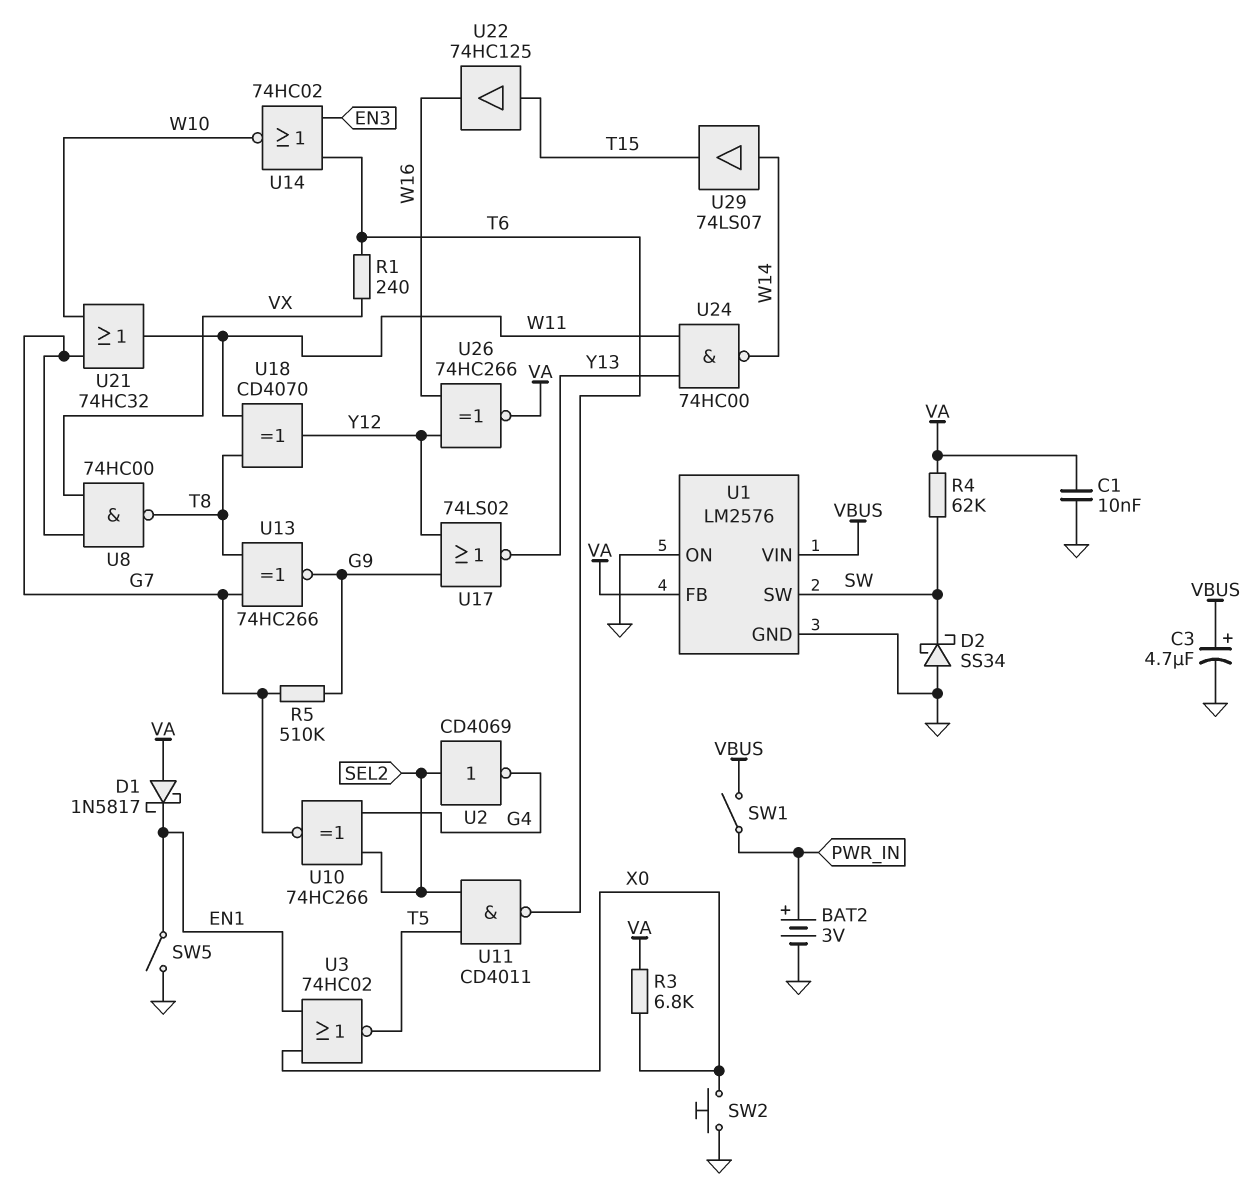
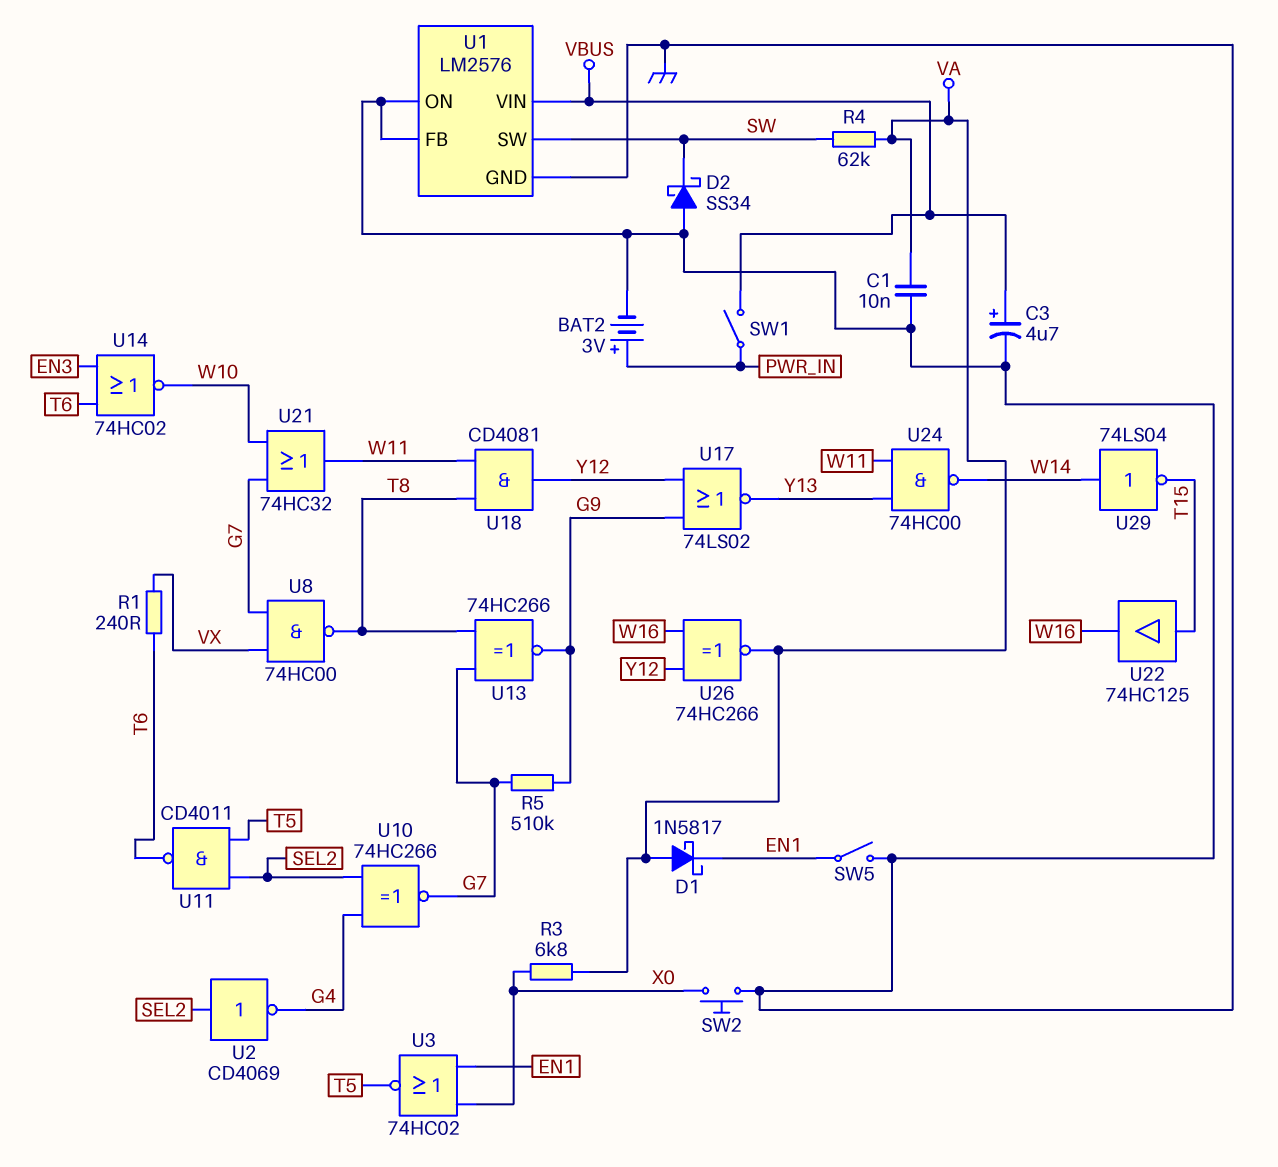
U1 pin FB: VA -> GND
U18: XOR CD4070 (in T8, in W11, out Y12) -> AND CD4081 (in T8, in W11, out Y12)
U29: buffer 74LS07 (in W14, out T15) -> NOT 74LS04 (in W14, out T15)

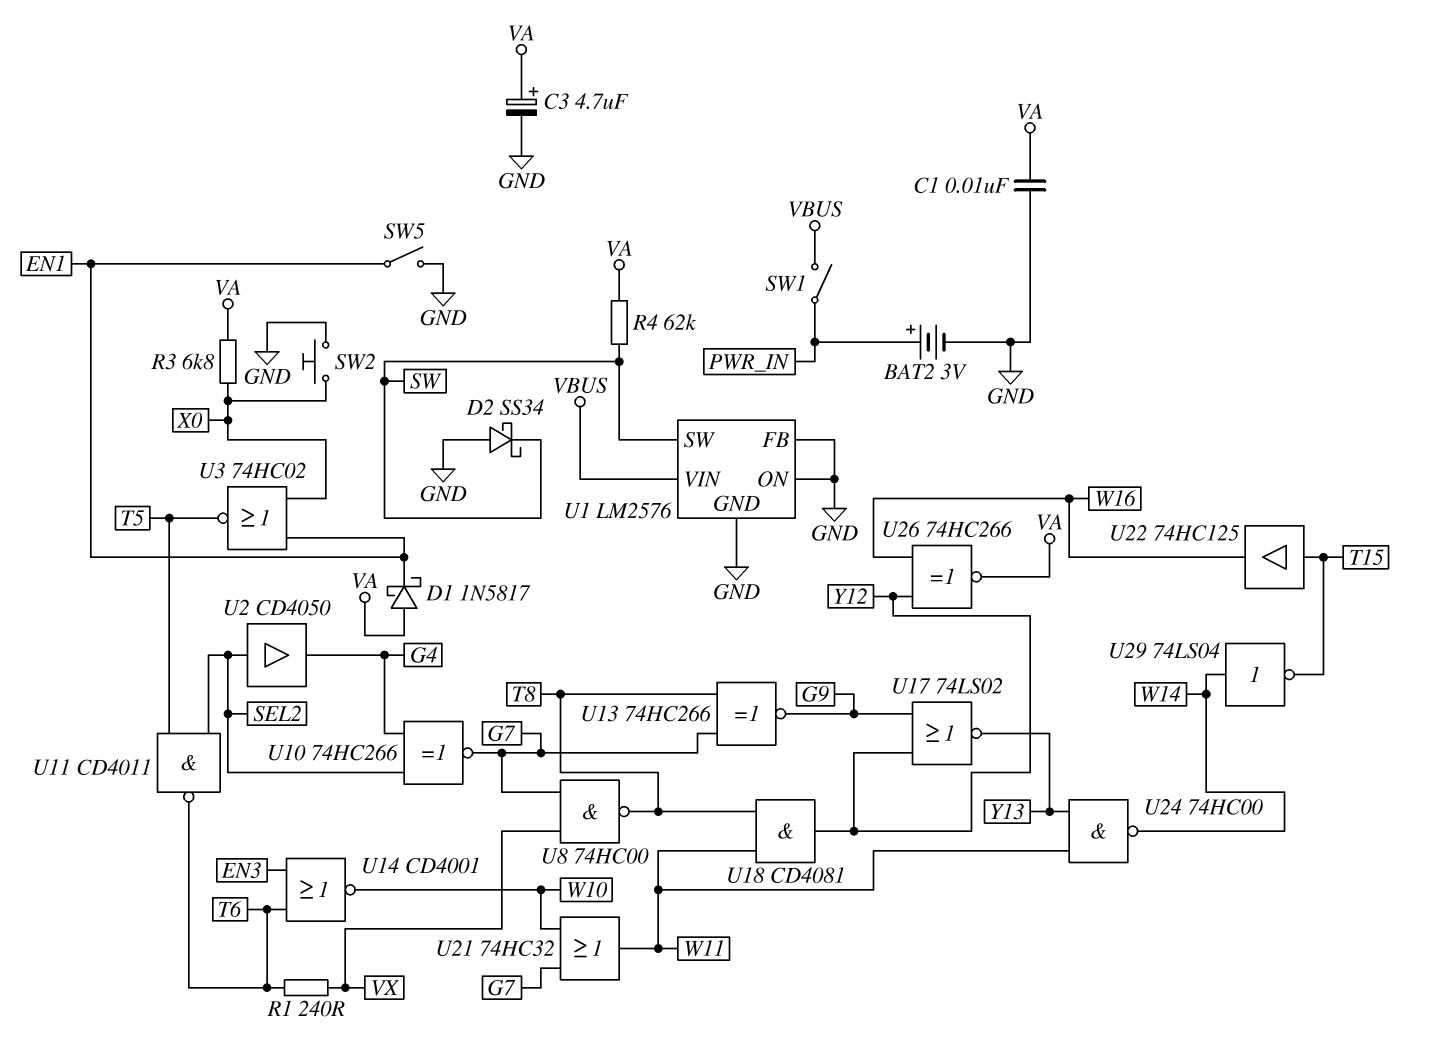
C3: 4.7uF (plus VBUS, minus GND) -> 4.7uF (plus VA, minus GND)
R5: 510k (G7, G9) -> none
U2: NOT CD4069 (in SEL2, out G4) -> buffer CD4050 (in SEL2, out G4)
U14: NOR 74HC02 (in EN3, in T6, out W10) -> NOR CD4001 (in EN3, in T6, out W10)

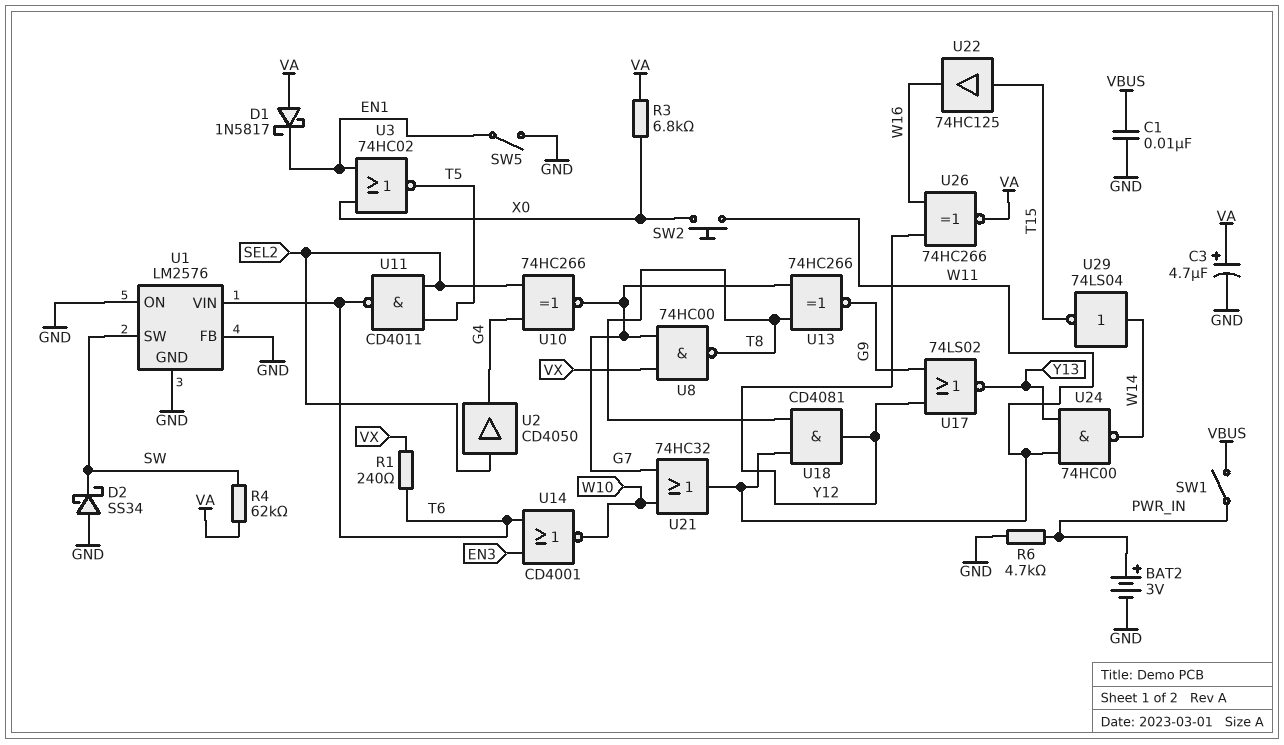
C1: 10nF (GND, VA) -> 10nF (GND, VBUS)
R6: none -> 4.7k (GND, PWR_IN)
SW2: button (GND, X0) -> button (W11, X0)
U1 pin VIN: VBUS -> T6

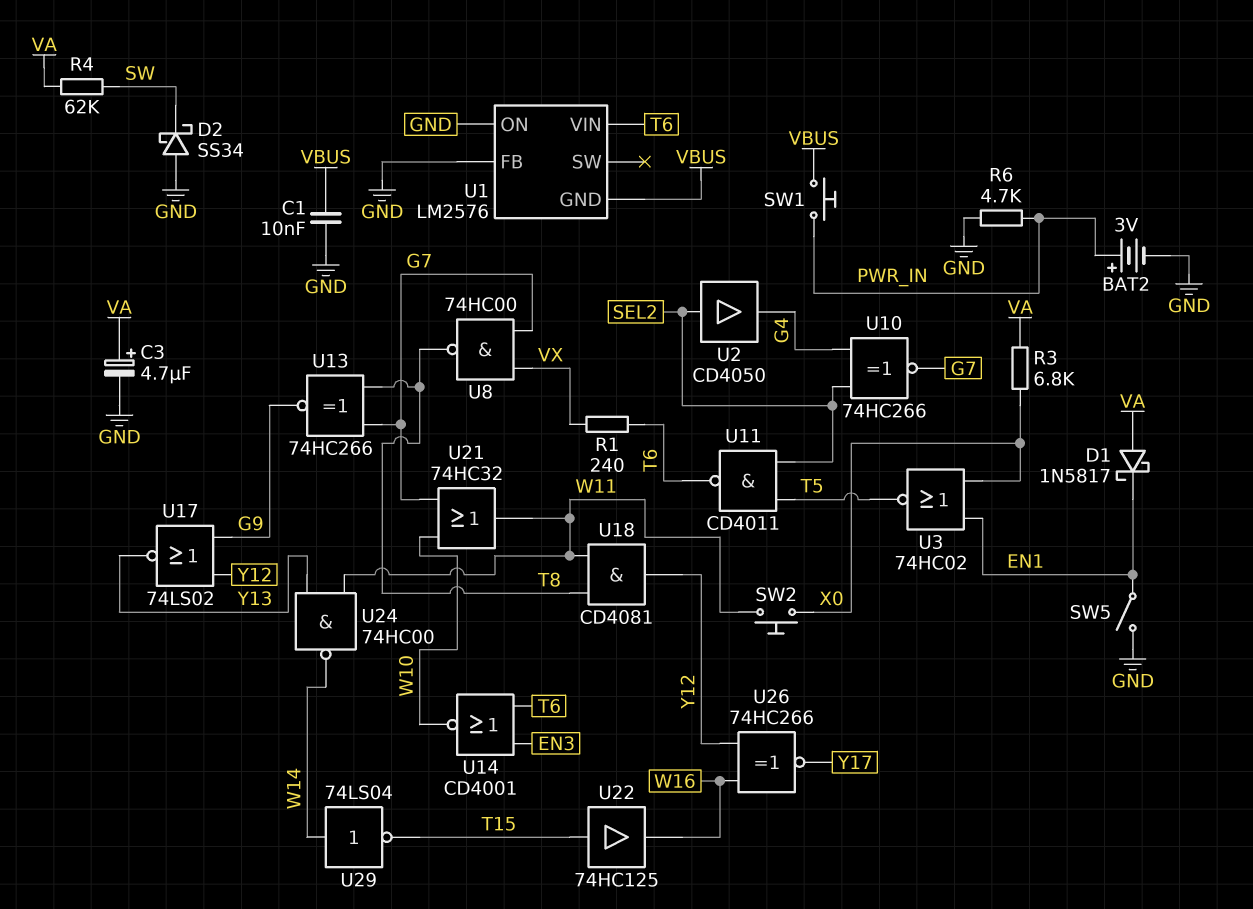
SW1: switch (PWR_IN, VBUS) -> button (PWR_IN, VBUS)
U1 pin GND: GND -> VBUS
U1 pin SW: SW -> none
U26: XNOR 74HC266 (in W16, in Y12, out VA) -> XNOR 74HC266 (in W16, in Y12, out Y17)

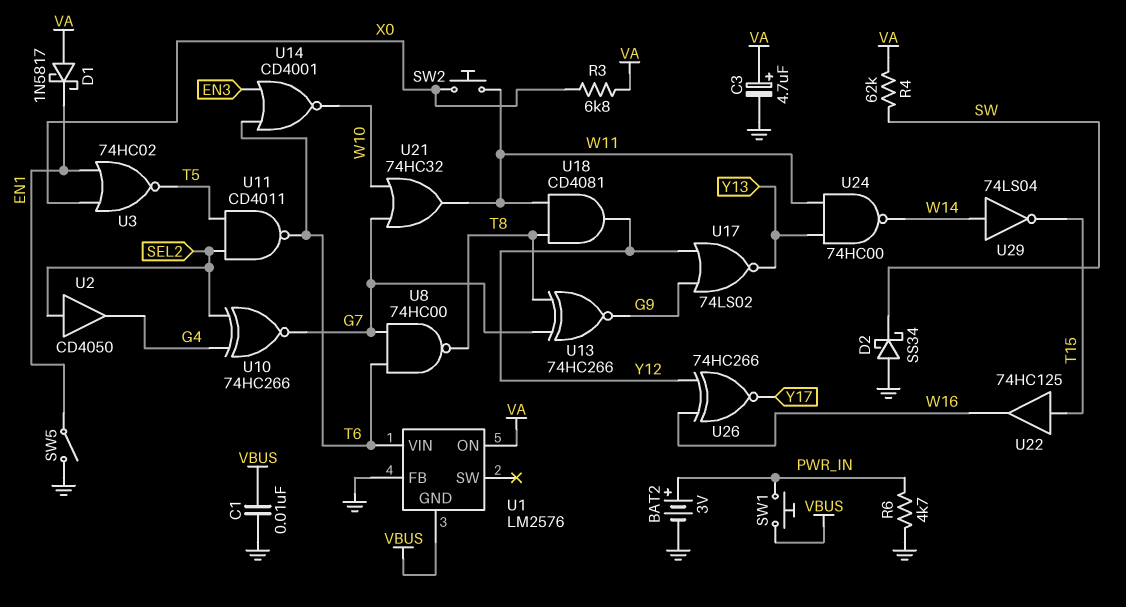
R1: 240 (T6, VX) -> none
U1 pin ON: GND -> VA
U8: NAND 74HC00 (in G7, in VX, out T8) -> NAND 74HC00 (in G7, in T6, out T8)

